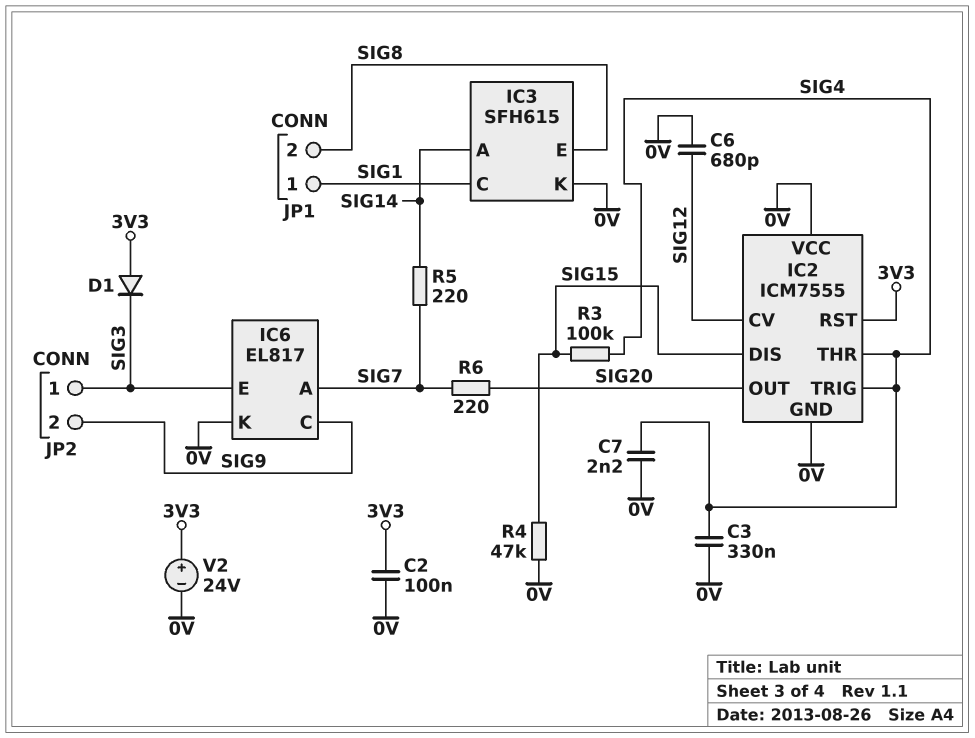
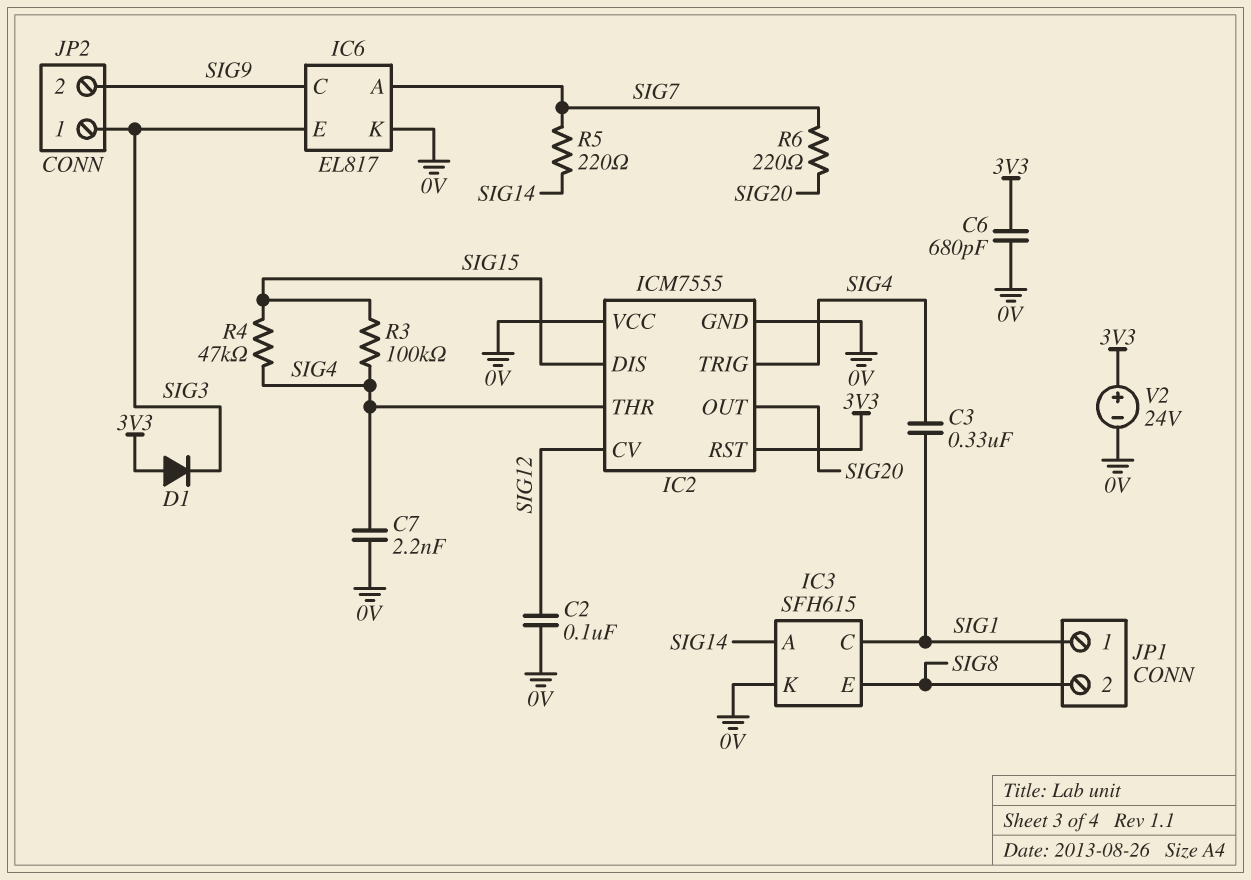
C2: 100nF (0V, 3V3) -> 100nF (0V, SIG12)
C3: 330nF (0V, SIG4) -> 330nF (SIG1, SIG4)
C6: 680pF (0V, SIG12) -> 680pF (0V, 3V3)
R4: 47k (0V, SIG15) -> 47k (SIG4, SIG15)

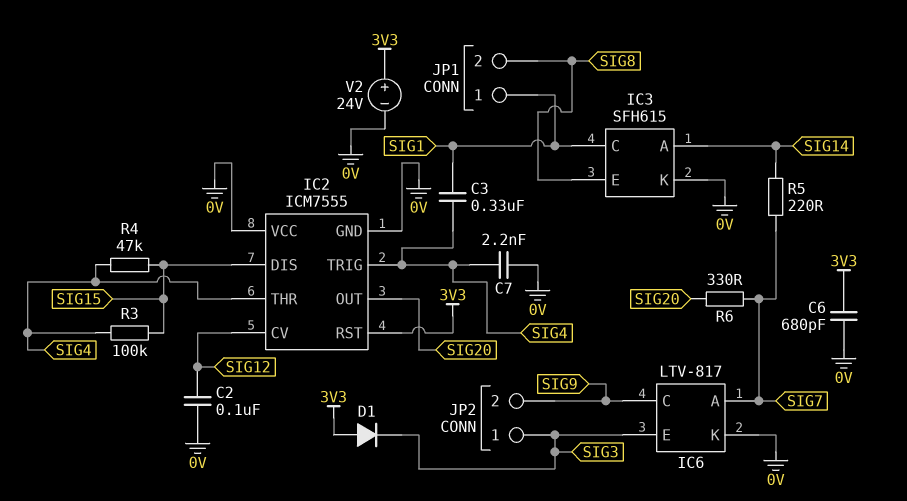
IC6: EL817 -> LTV-817
R6: 220 (SIG7, SIG20) -> 330 (SIG7, SIG20)

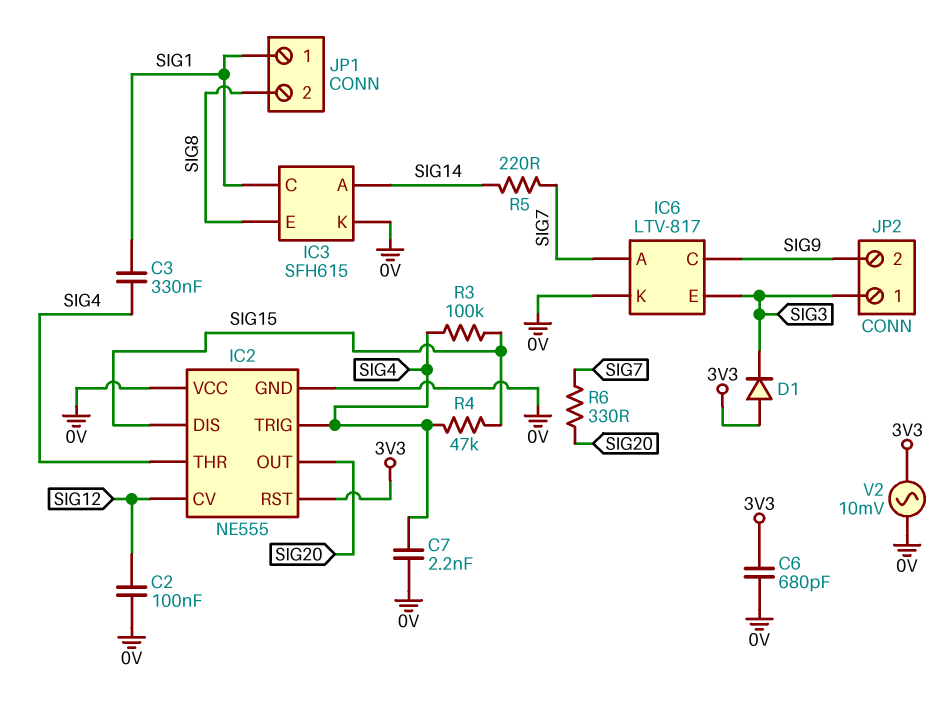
IC2: ICM7555 -> NE555
V2: 24V (plus 3V3, minus 0V) -> AC 10mV (0V, 3V3)

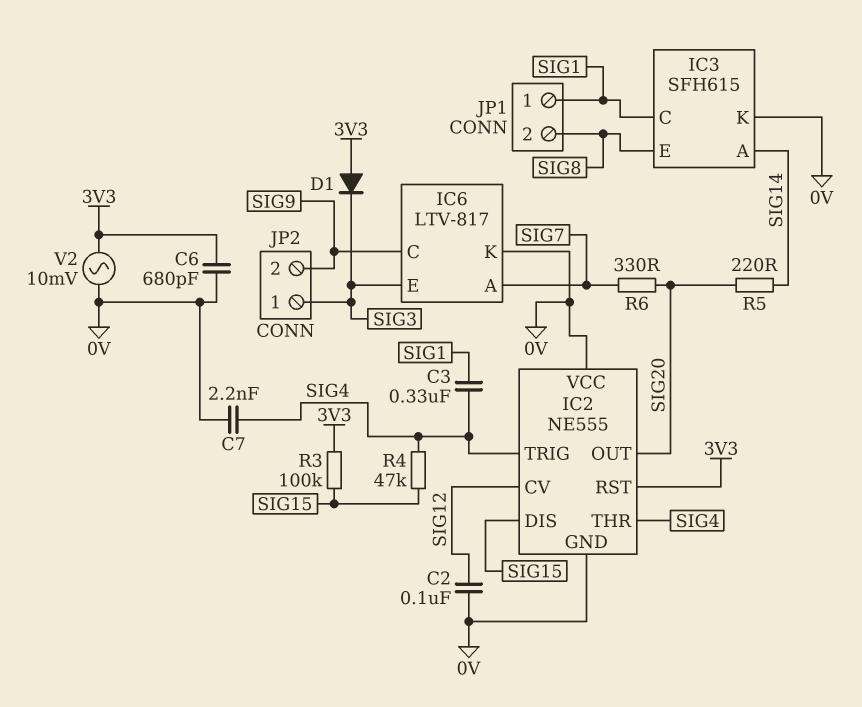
R3: 100k (SIG4, SIG15) -> 100k (3V3, SIG15)
R5: 220 (SIG7, SIG14) -> 220 (SIG14, SIG20)

